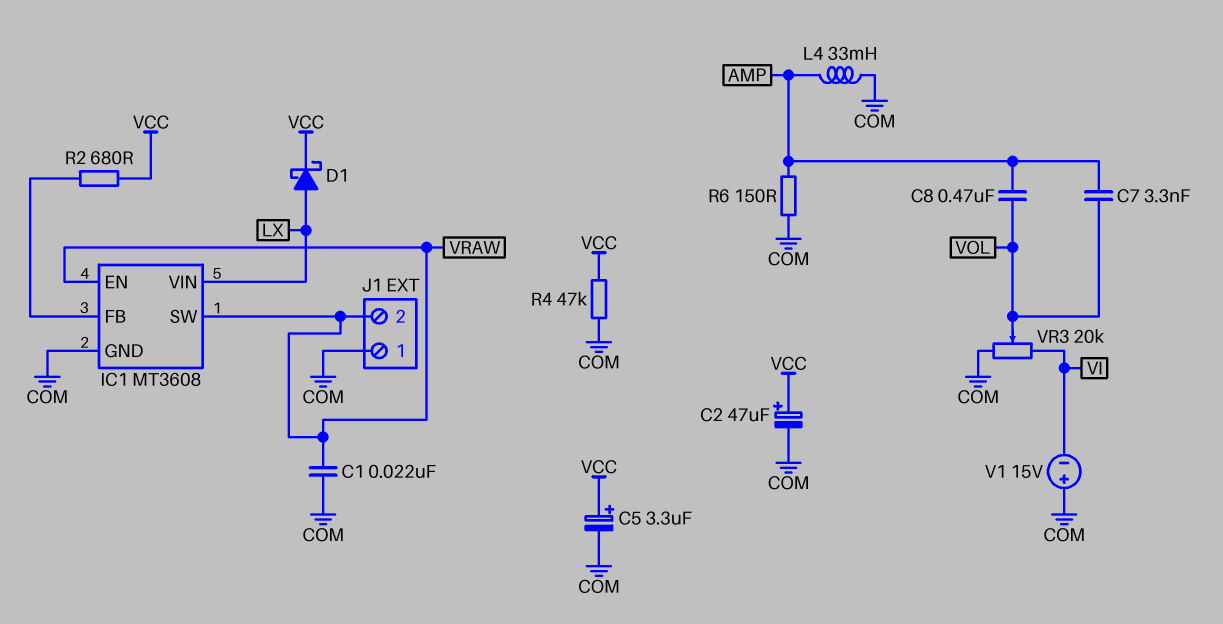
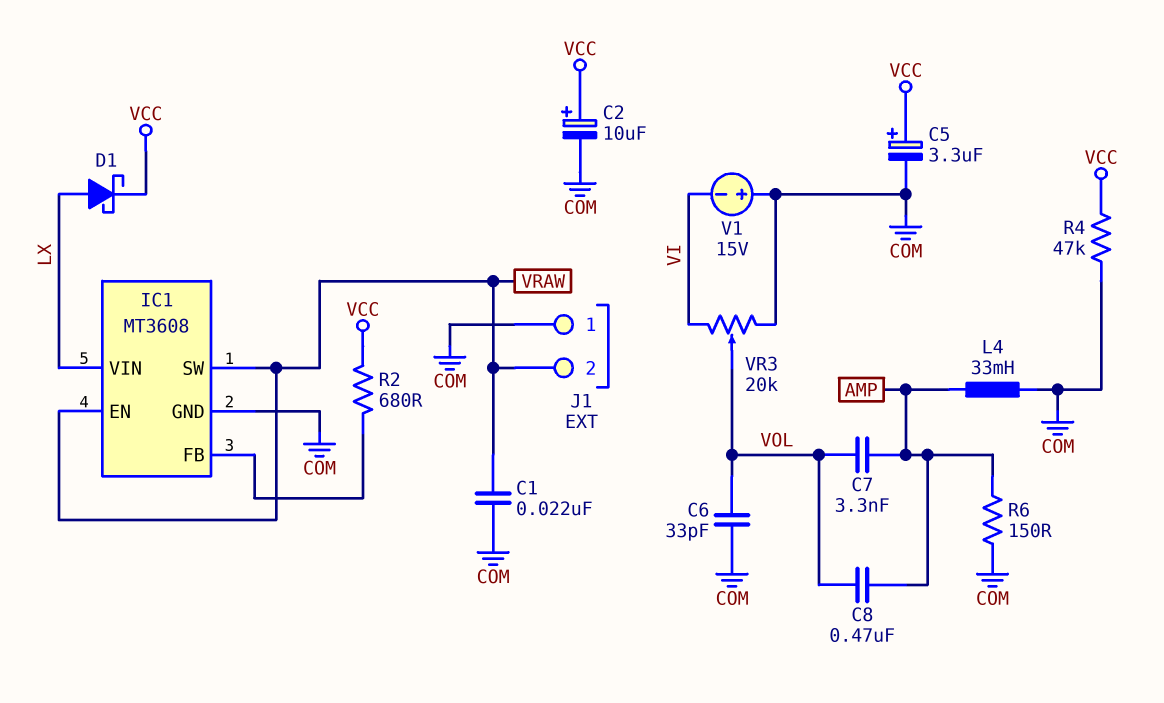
C2: 47uF (plus VCC, minus COM) -> 10uF (plus VCC, minus COM)
C6: none -> 33pF (COM, VOL)

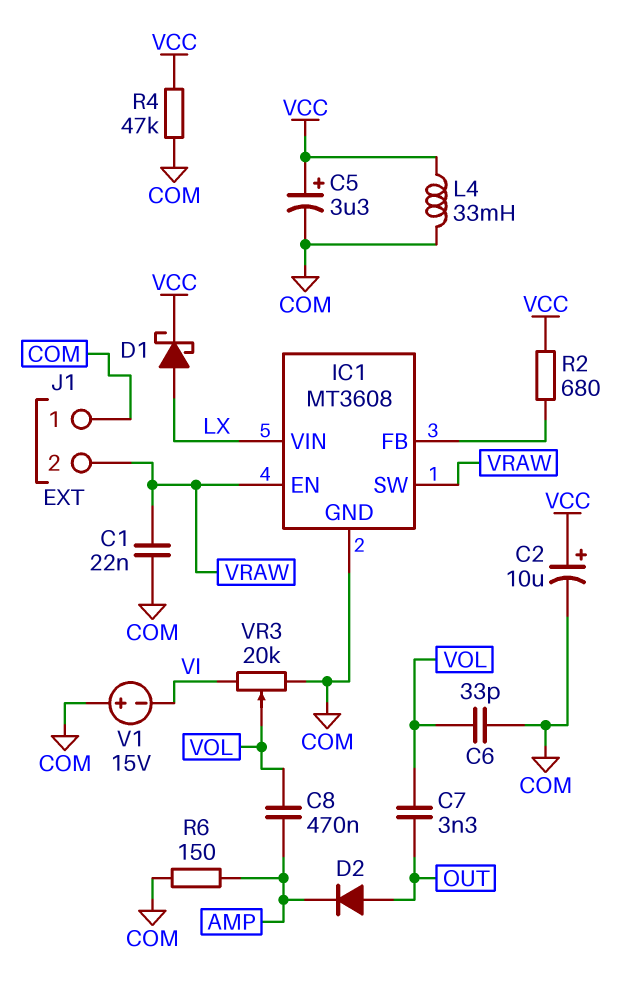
C7: 3.3nF (AMP, VOL) -> 3.3nF (OUT, VOL)
D2: none -> diode (A OUT, K AMP)
L4: 33mH (AMP, COM) -> 33mH (COM, VCC)

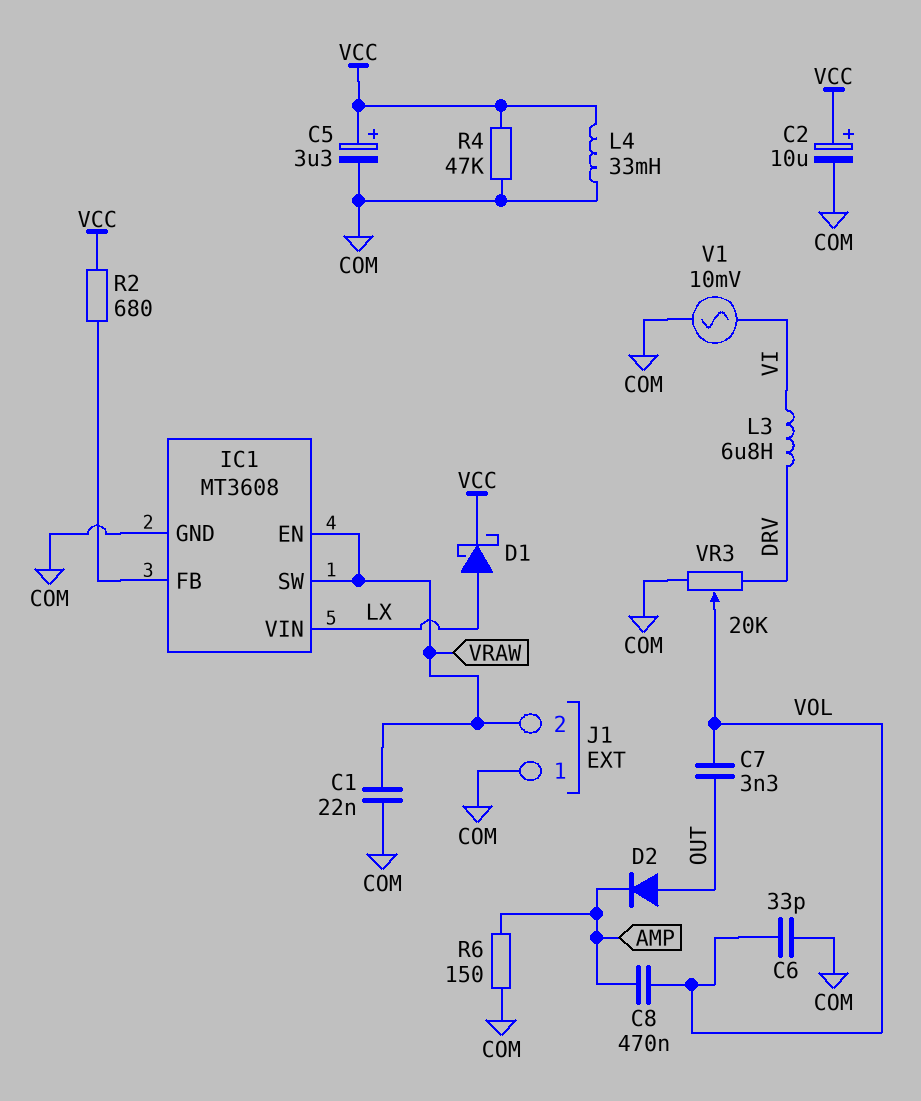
L3: none -> 6.8uH (DRV, VI)
V1: 15V (plus COM, minus VI) -> AC 10mV (COM, VI)
VR3: 20k (COM, VI, wiper VOL) -> 20k (COM, DRV, wiper VOL)

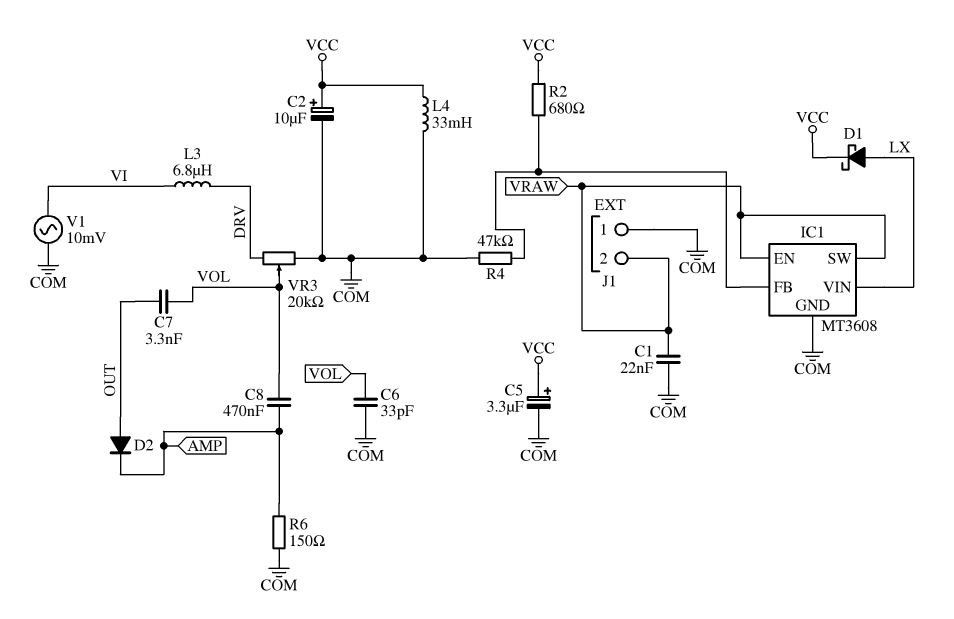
R4: 47k (COM, VCC) -> 47k (COM, IC1/FB)

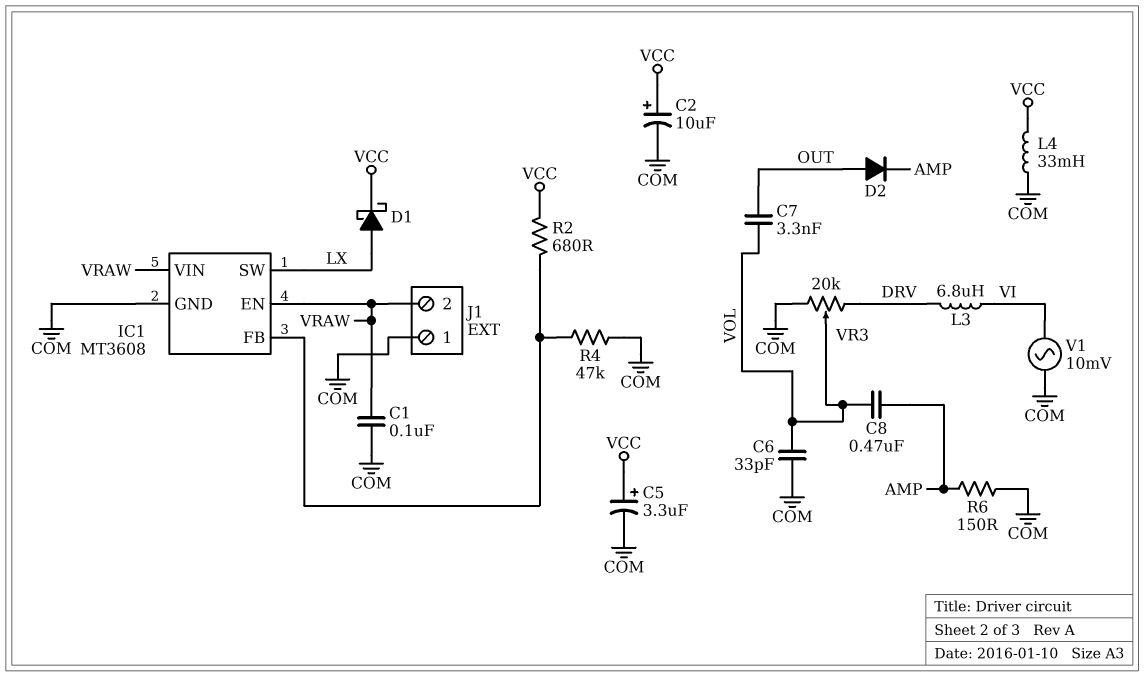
C1: 22nF (COM, VRAW) -> 100nF (COM, VRAW)
IC1 pin SW: VRAW -> LX
IC1 pin VIN: LX -> VRAW

